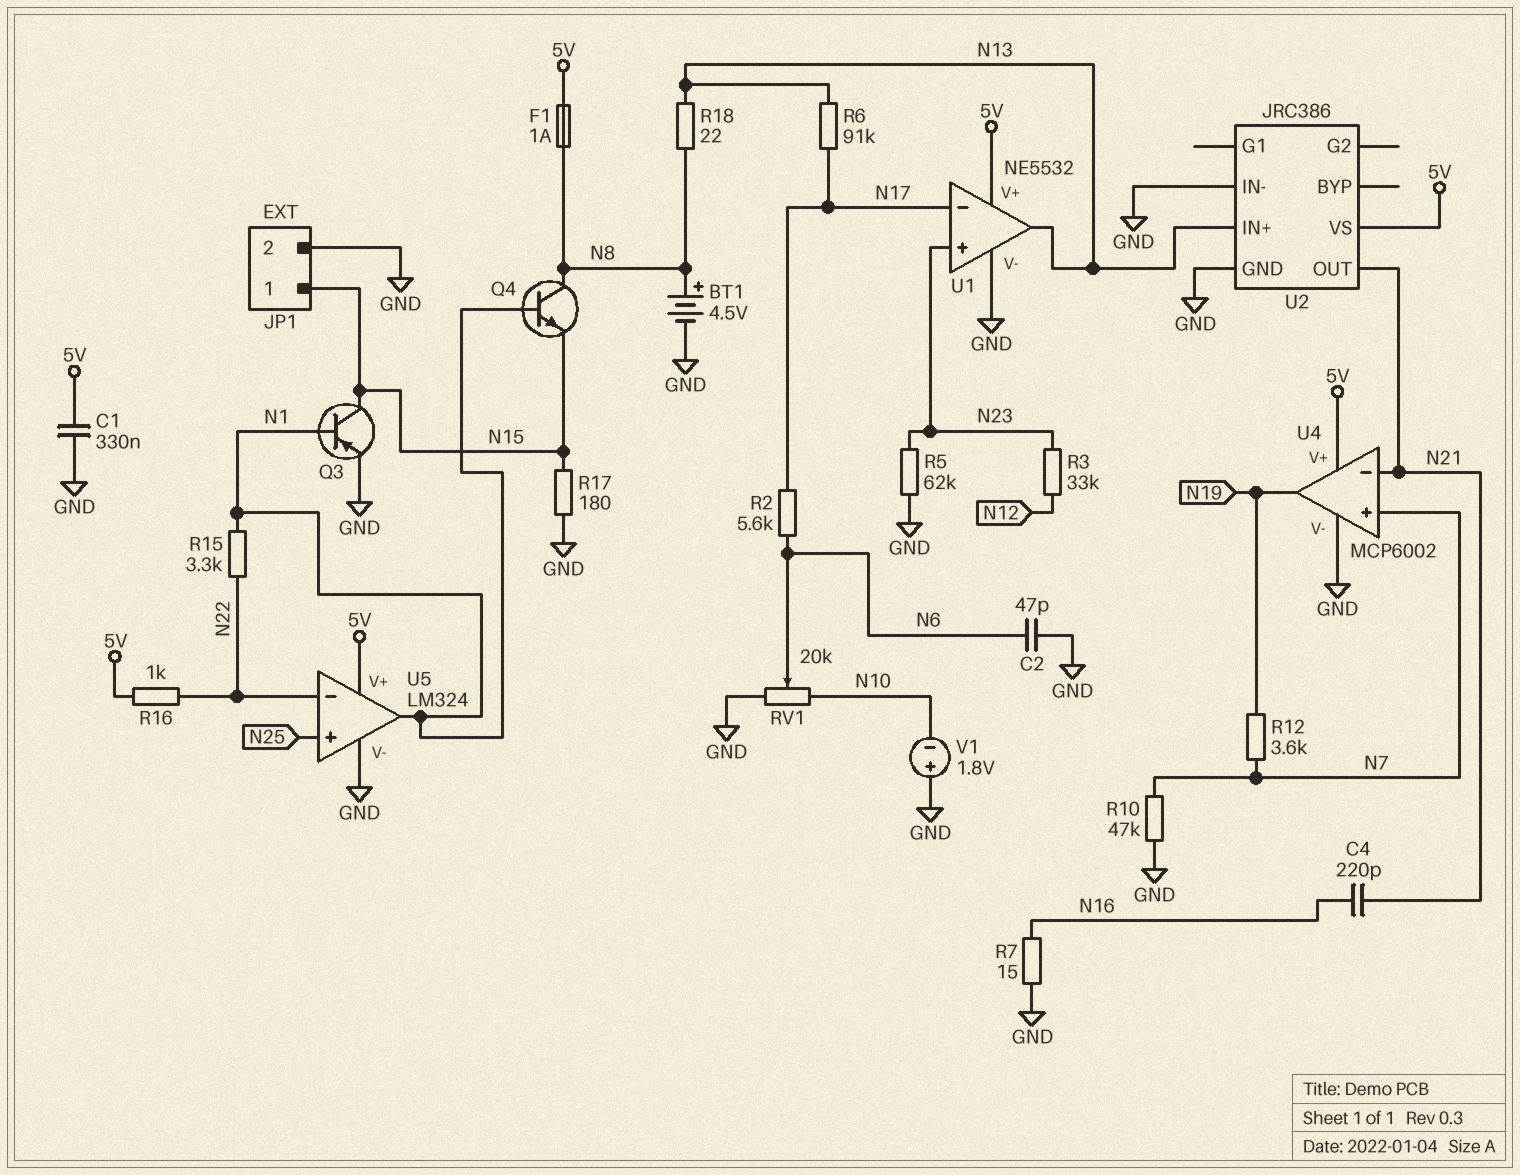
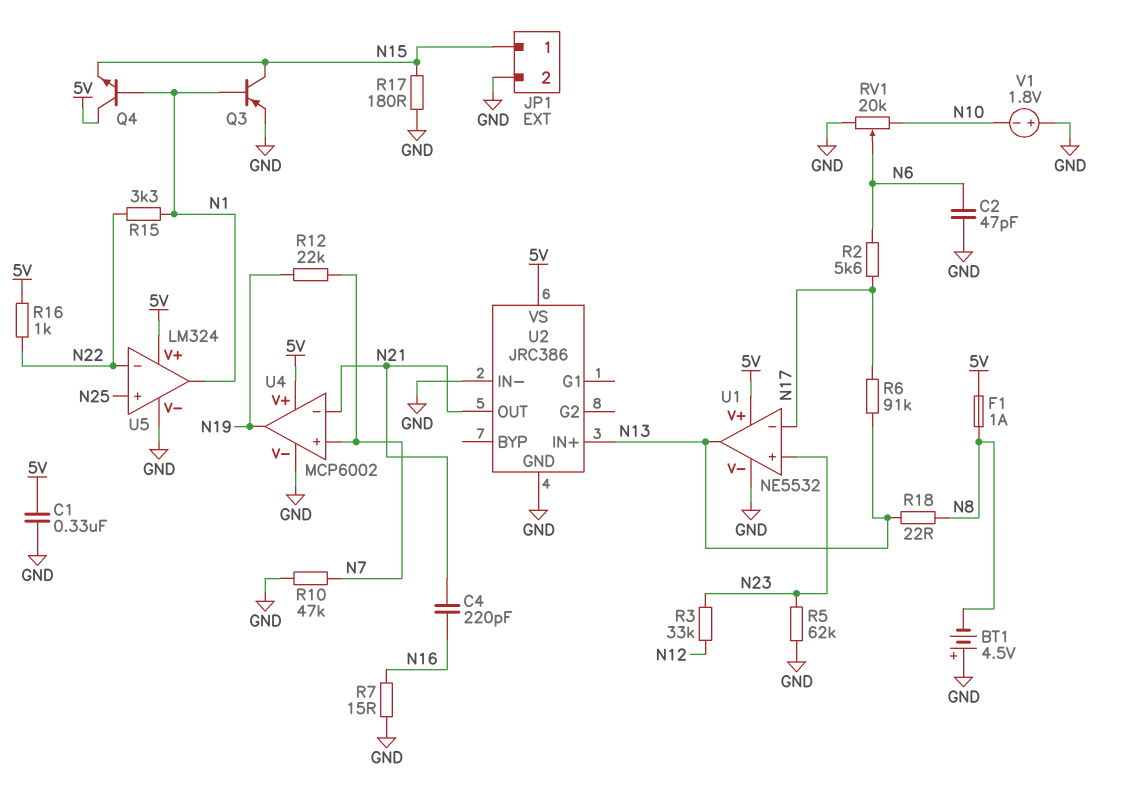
BT1: 4.5V (plus N8, minus GND) -> 4.5V (plus GND, minus N8)
Q4: NPN (B N1, C N8, E N15) -> NPN (B N1, C 5V, E N15)
R12: 3.6k (N7, N19) -> 22k (N7, N19)

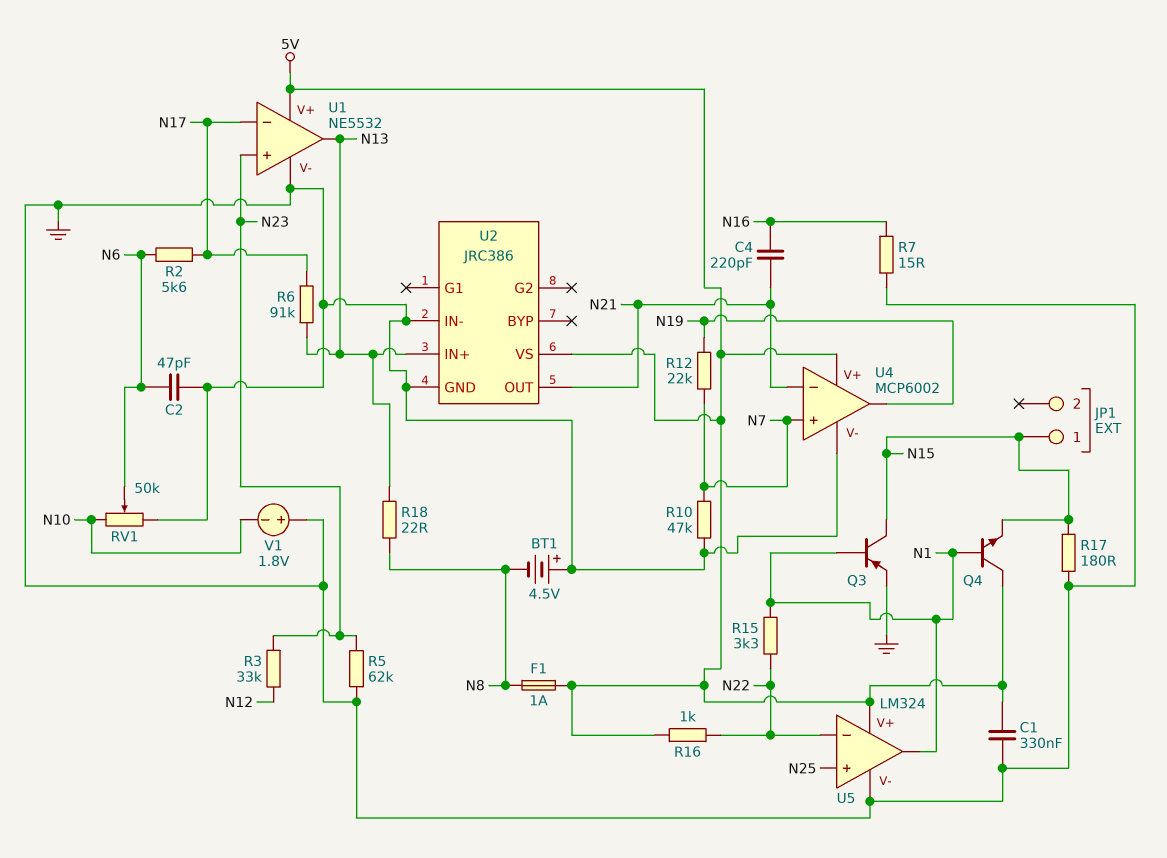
JP1 pin 2: GND -> none
RV1: 20k (GND, N10, wiper N6) -> 50k (GND, N10, wiper N6)

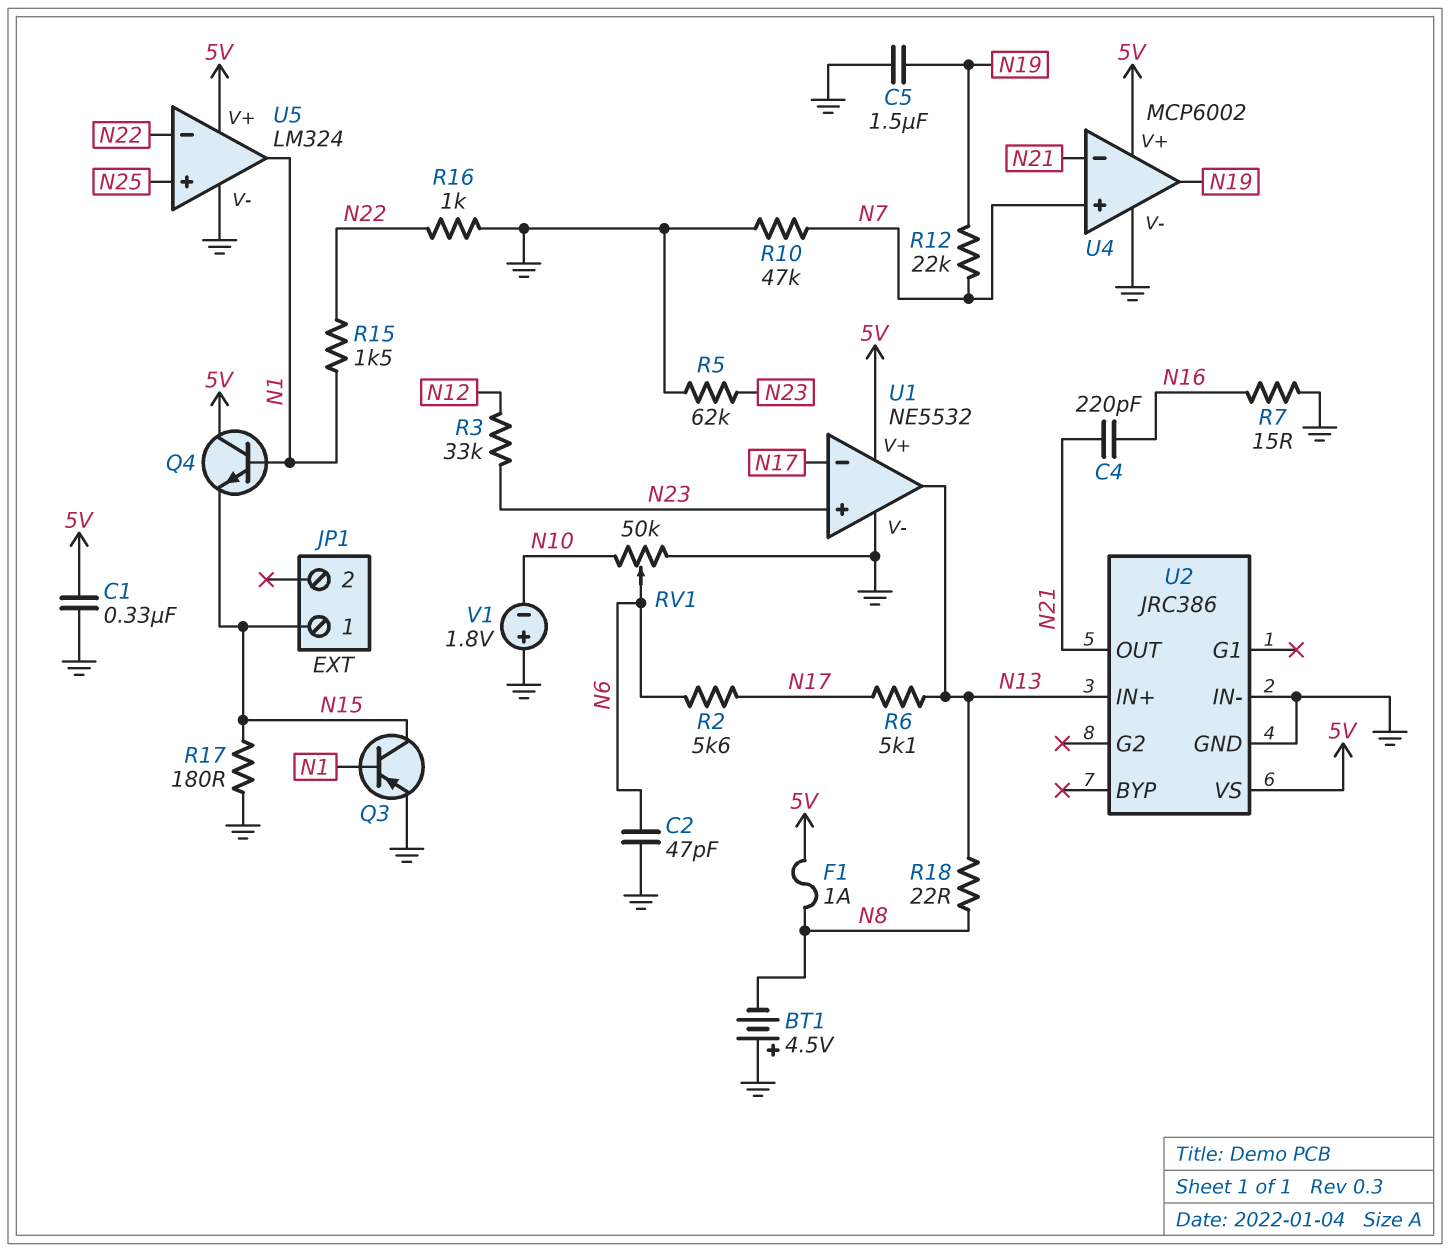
C5: none -> 1.5uF (GND, N19)
R6: 91k (N13, N17) -> 5.1k (N13, N17)
R15: 3.3k (N1, N22) -> 1.5k (N1, N22)
R16: 1k (5V, N22) -> 1k (GND, N22)

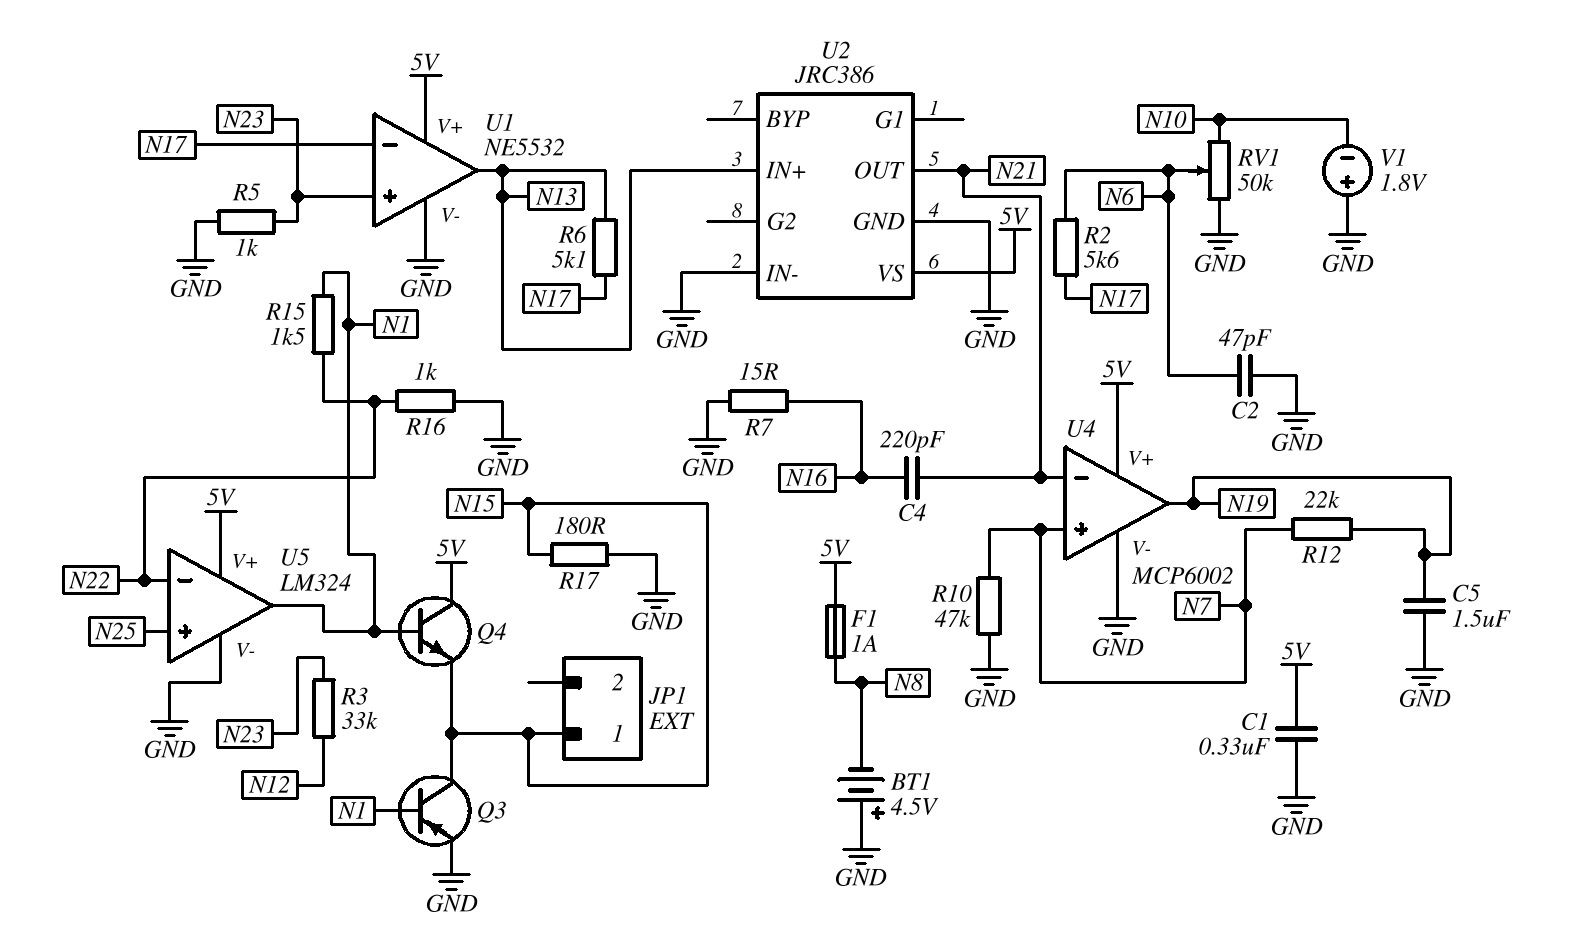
R5: 62k (GND, N23) -> 1k (GND, N23)
R18: 22 (N8, N13) -> none

